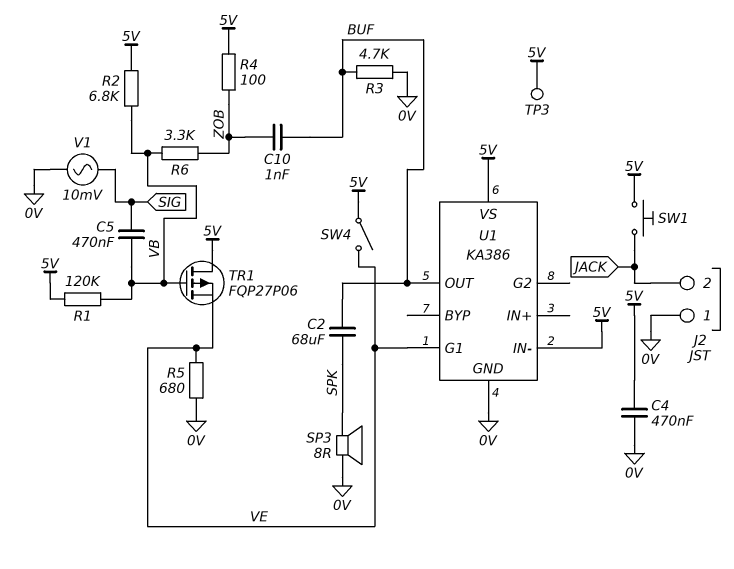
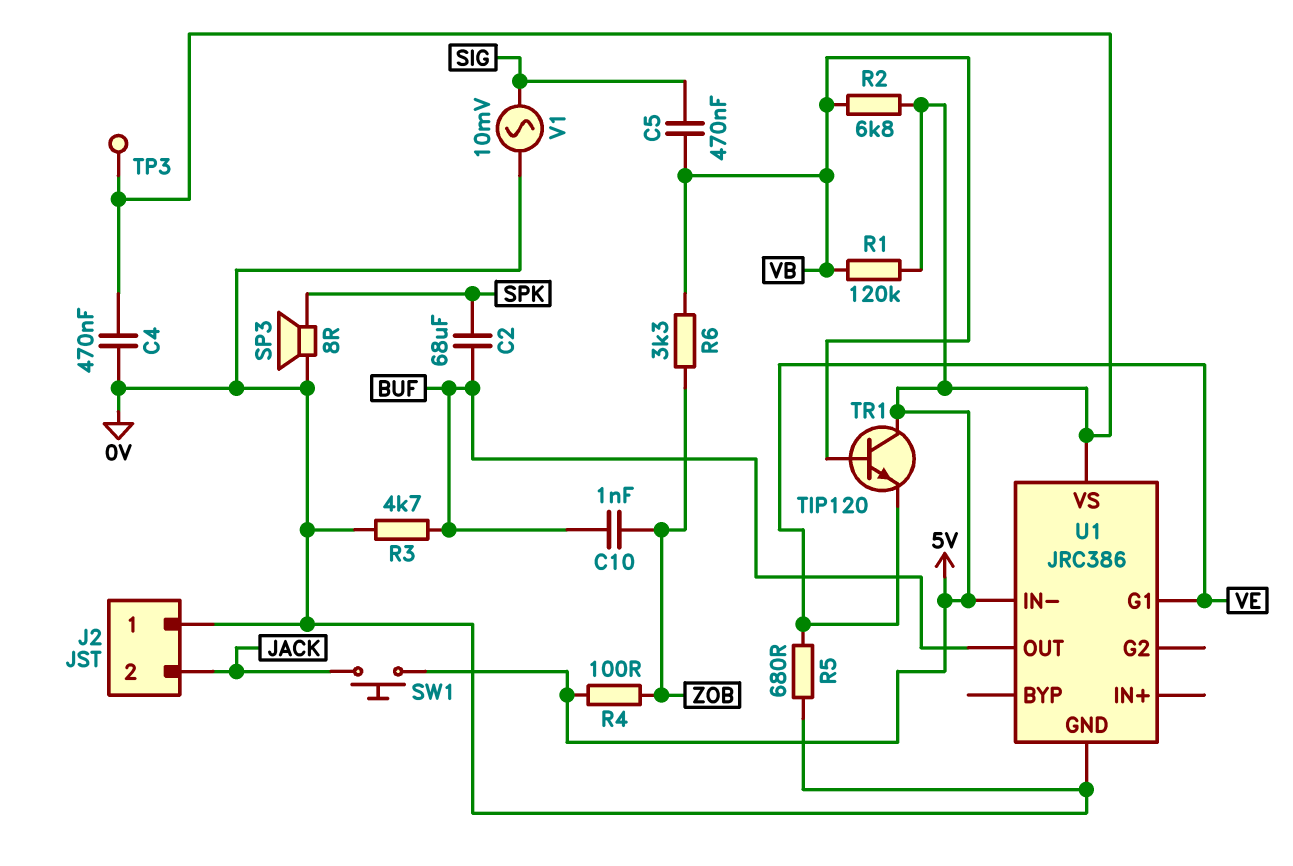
SW4: switch (5V, VE) -> none
TR1: PMOS FQP27P06 (G VB, D 5V, S VE) -> NPN TIP120 (B VB, C 5V, E VE)
U1: KA386 -> JRC386

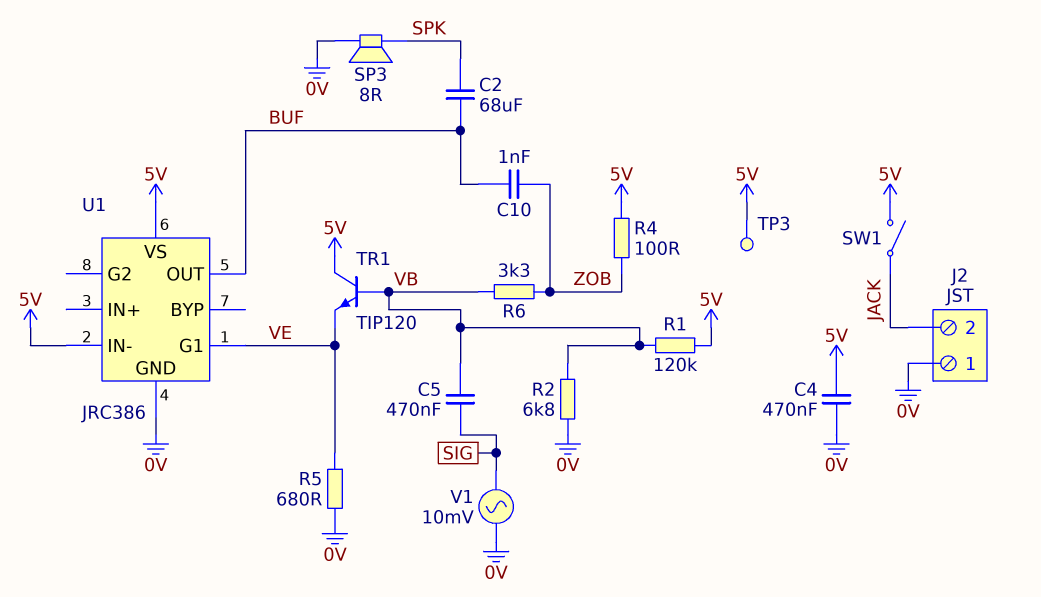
R2: 6.8k (5V, VB) -> 6.8k (0V, VB)
R3: 4.7k (0V, BUF) -> none
SW1: button (5V, JACK) -> switch (5V, JACK)

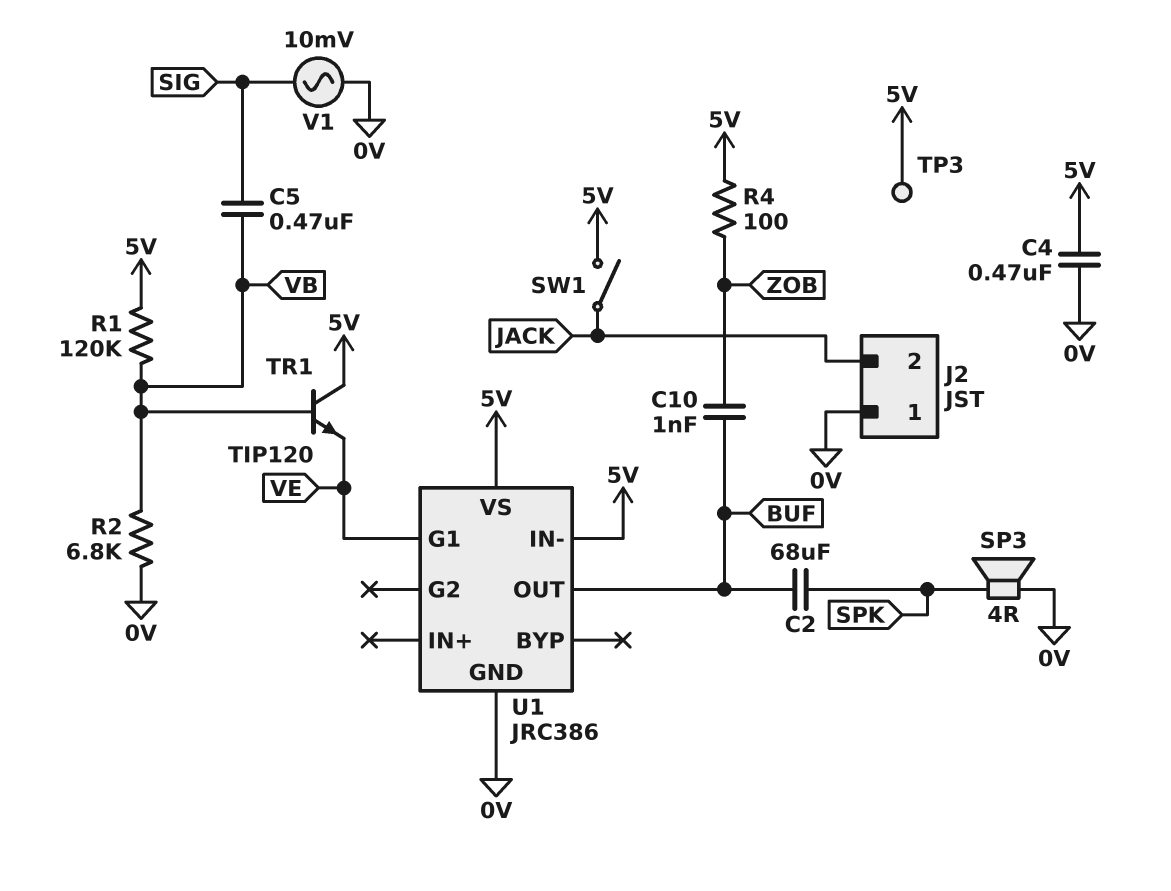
R5: 680 (0V, VE) -> none
R6: 3.3k (VB, ZOB) -> none
SP3: speaker 8R (0V, SPK) -> speaker 4R (0V, SPK)

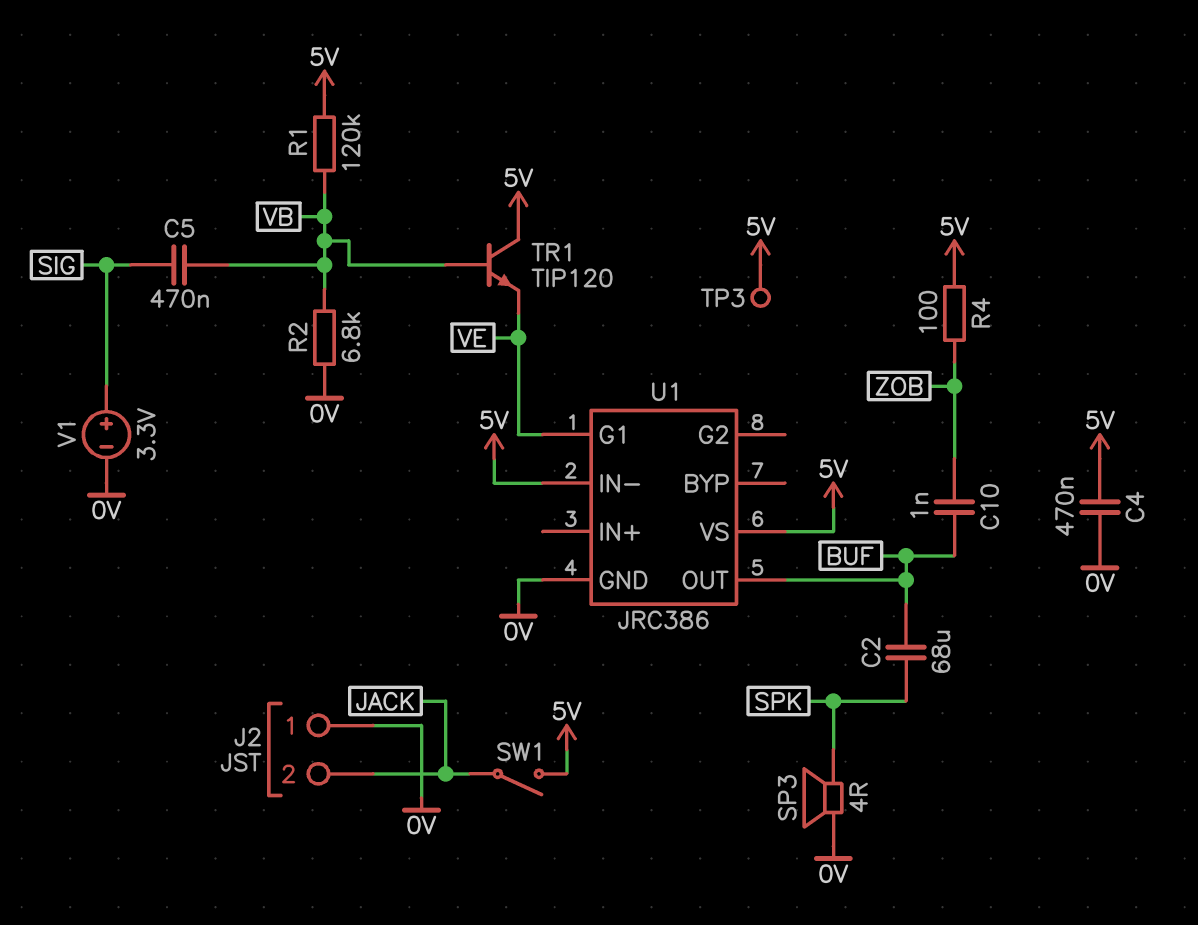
V1: AC 10mV (0V, SIG) -> 3.3V (plus SIG, minus 0V)

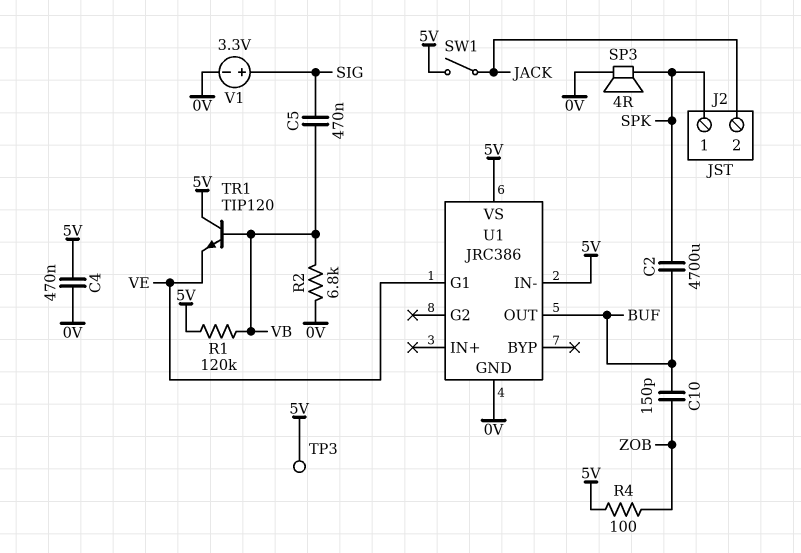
C2: 68uF (BUF, SPK) -> 4700uF (BUF, SPK)
C10: 1nF (BUF, ZOB) -> 150pF (BUF, ZOB)
J2 pin 1: 0V -> SPK

